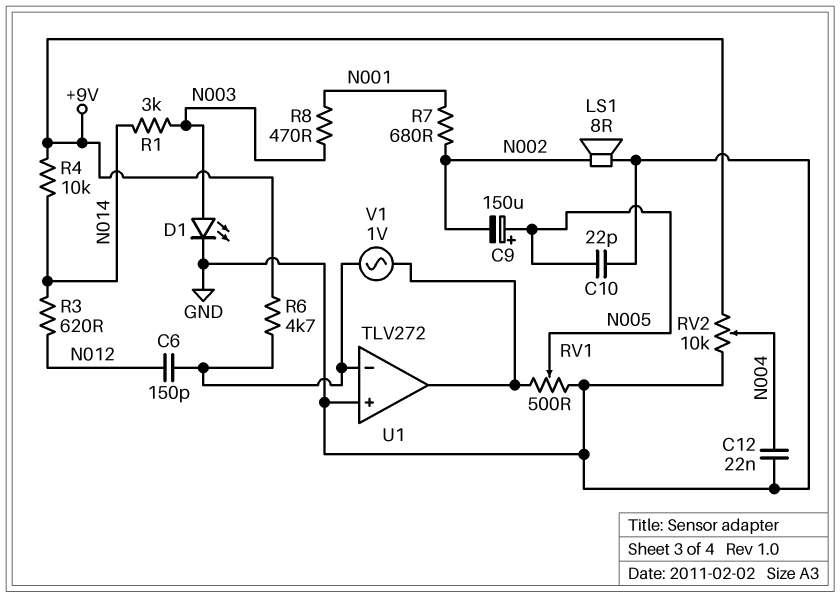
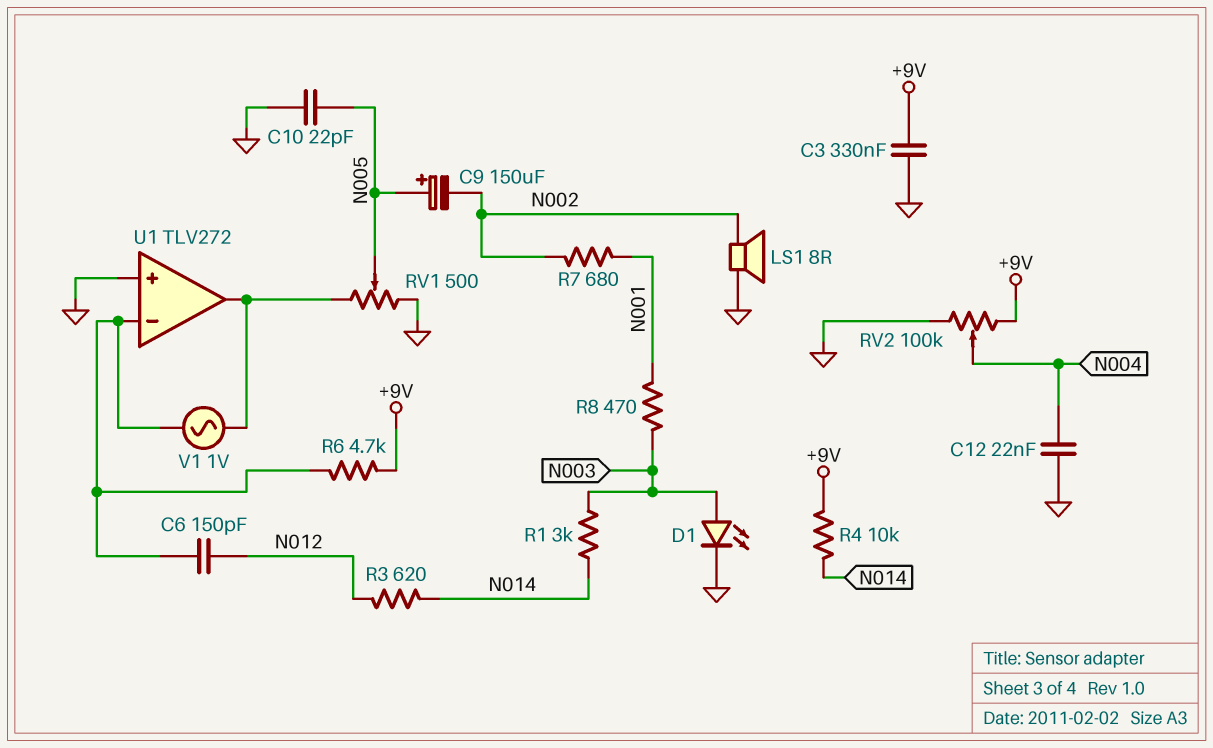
C3: none -> 330nF (+9V, GND)
RV2: 10k (+9V, GND, wiper N004) -> 100k (+9V, GND, wiper N004)

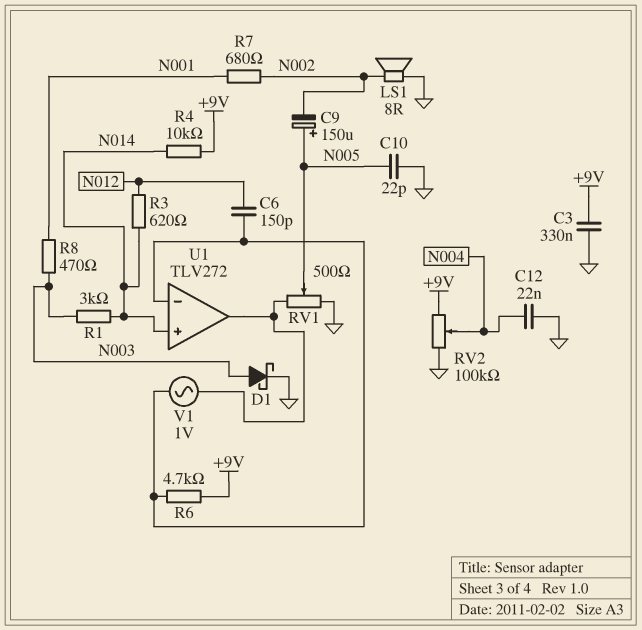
D1: LED (A N003, K GND) -> schottky (A N003, K GND)
U1 pin in+: GND -> N014

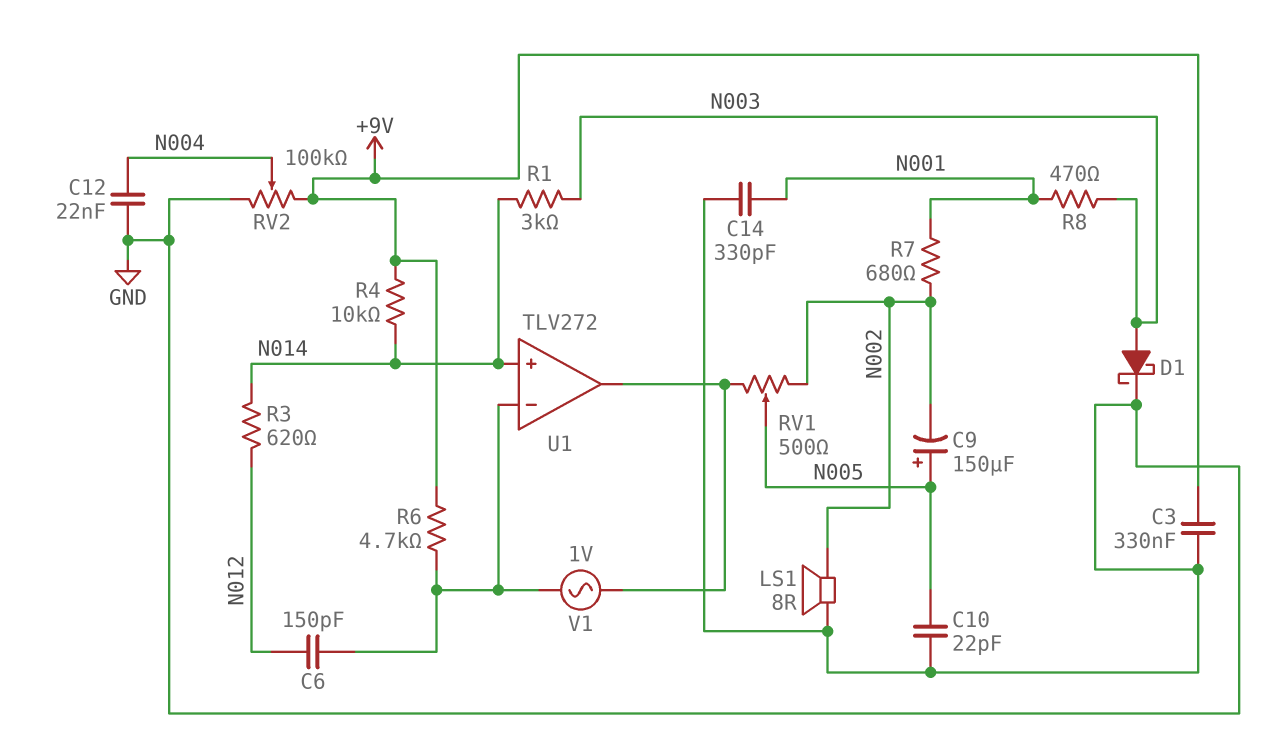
C14: none -> 330pF (GND, N001)
RV1: 500 (GND, U1/out, wiper N005) -> 500 (N002, U1/out, wiper N005)

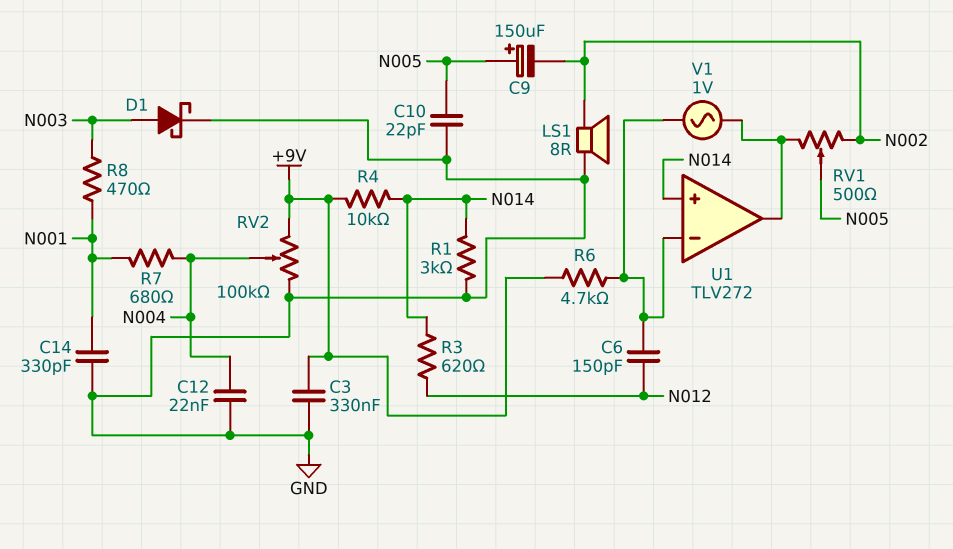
R1: 3k (N003, N014) -> 3k (GND, N014)
R7: 680 (N001, N002) -> 680 (N001, N004)

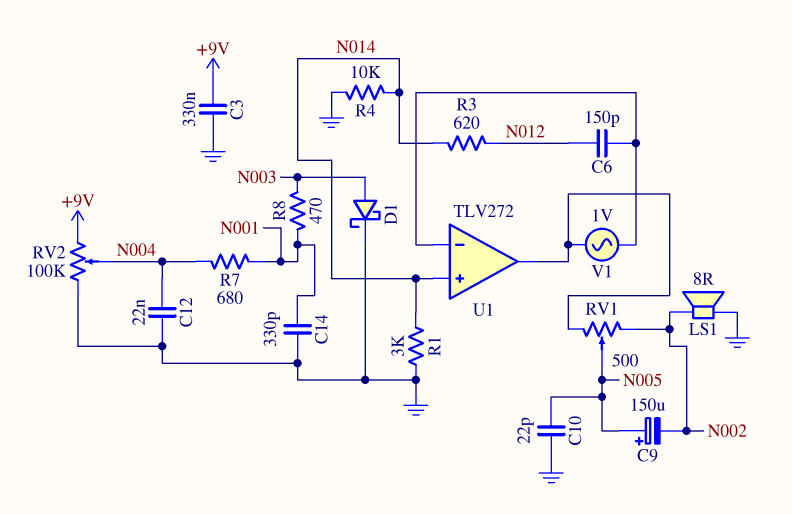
R4: 10k (+9V, N014) -> 10k (GND, N014)
R6: 4.7k (+9V, U1/in-) -> none

